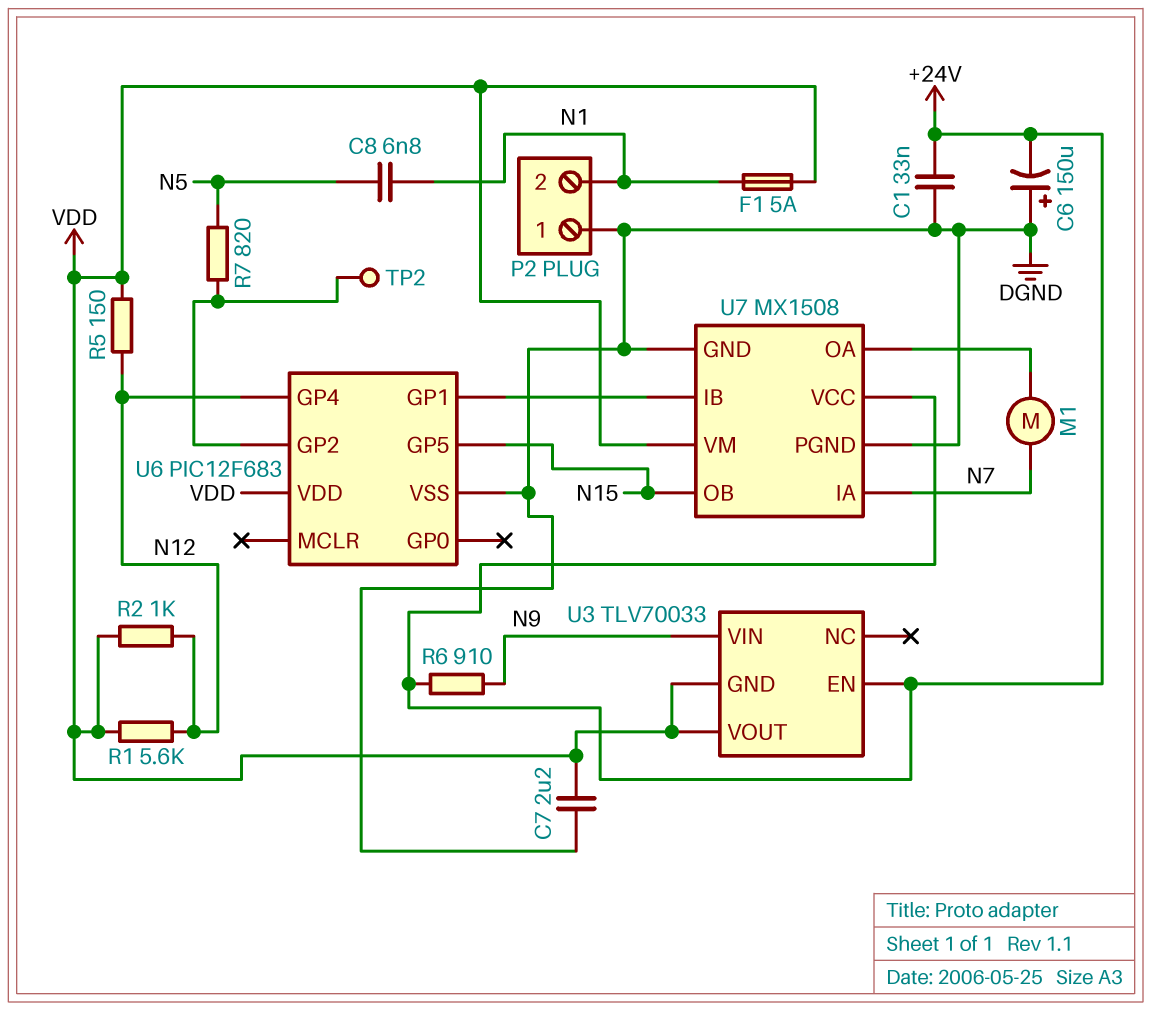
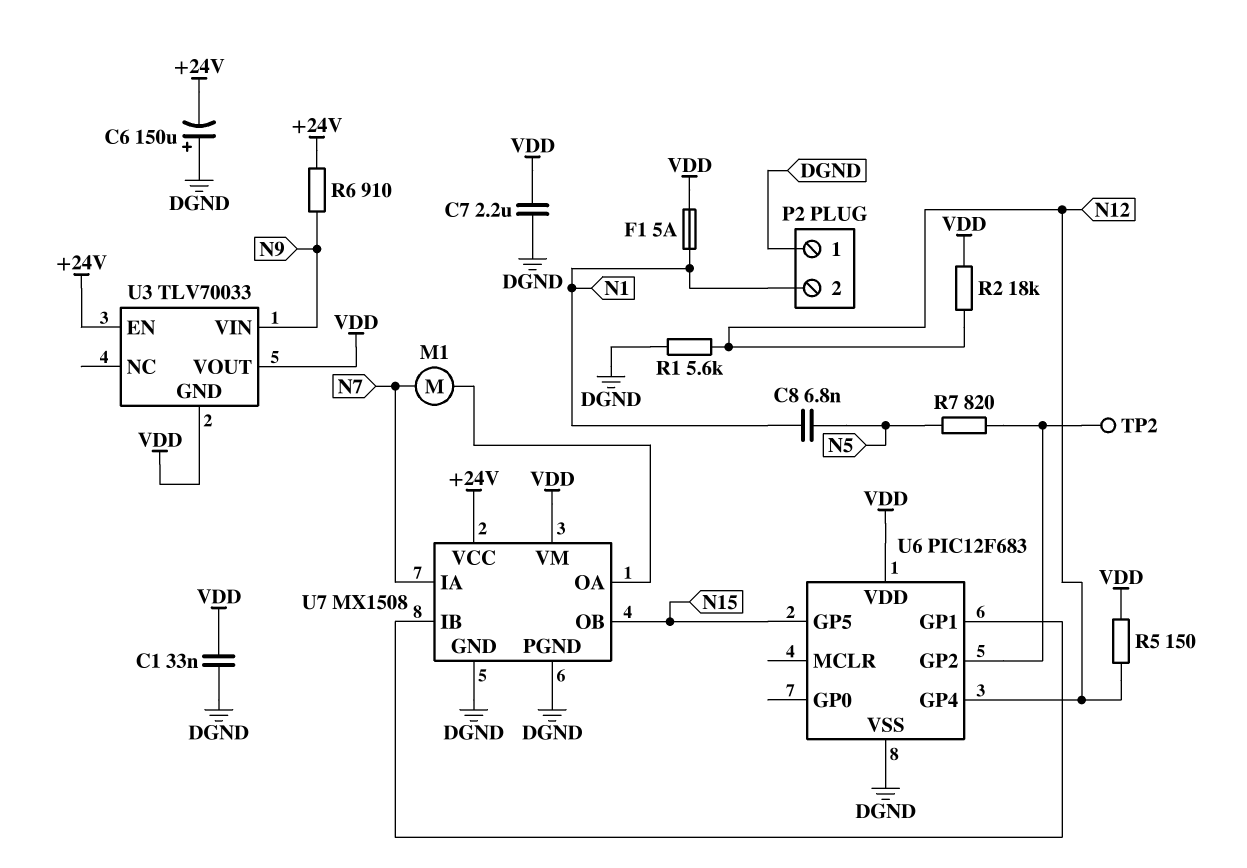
C1: 33nF (+24V, DGND) -> 33nF (DGND, VDD)
R1: 5.6k (N12, VDD) -> 5.6k (DGND, N12)
R2: 1k (N12, VDD) -> 18k (N12, VDD)

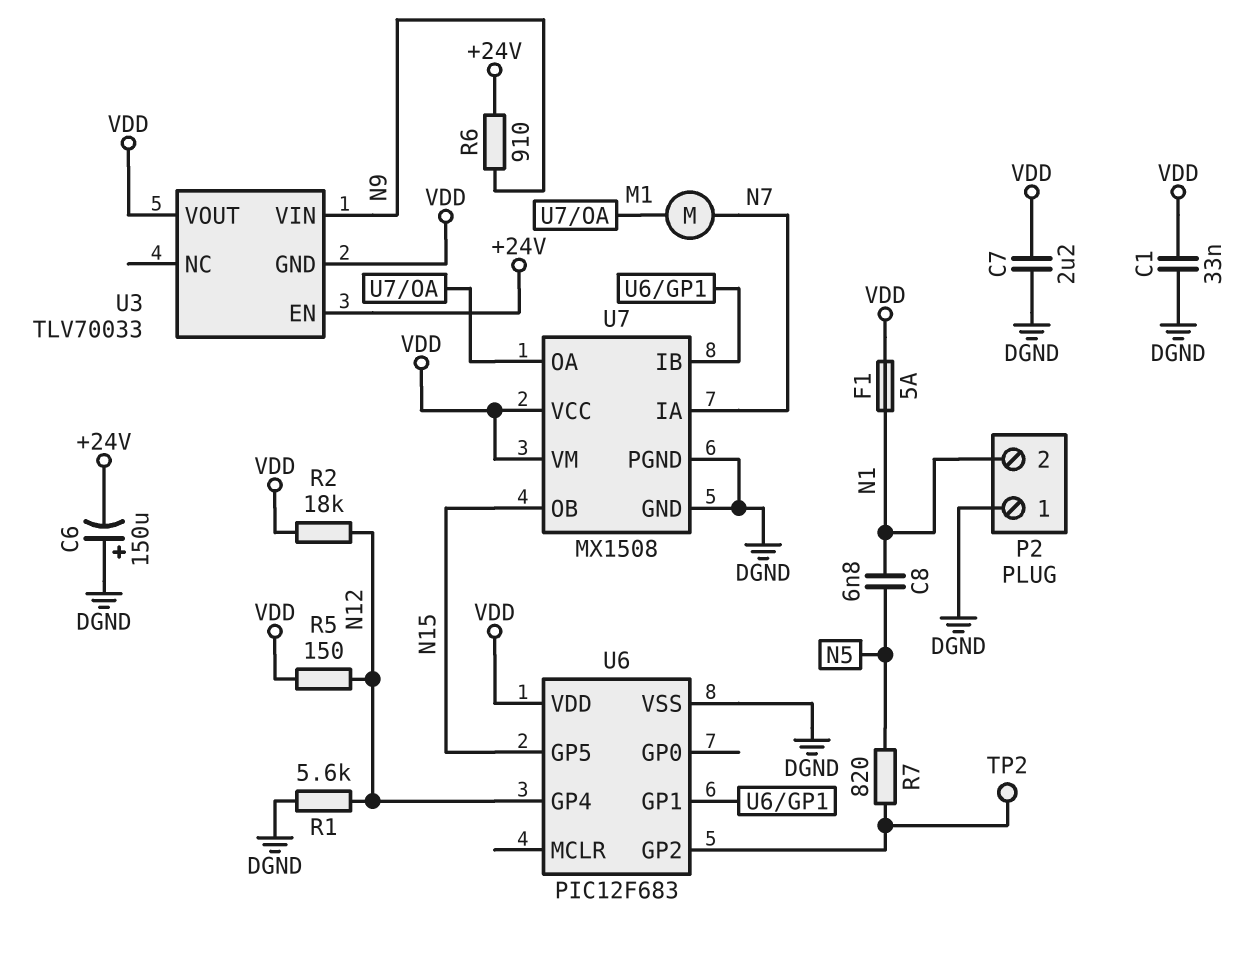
U7 pin VCC: +24V -> VDD

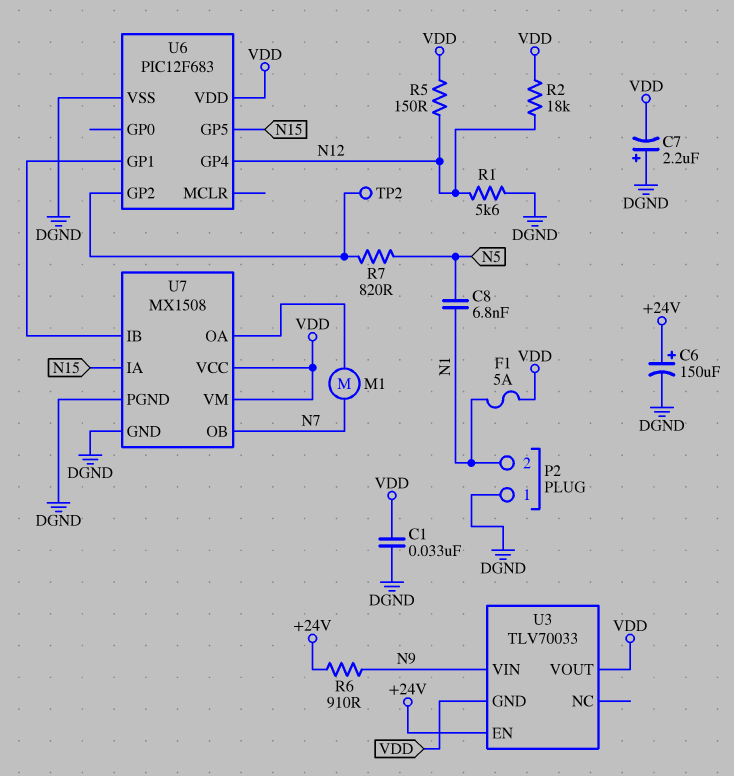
C6: 150uF (plus DGND, minus +24V) -> 150uF (plus +24V, minus DGND)
C7: 2.2uF (DGND, VDD) -> 2.2uF (plus DGND, minus VDD)
U7 pin IA: N7 -> N15
U7 pin OB: N15 -> N7

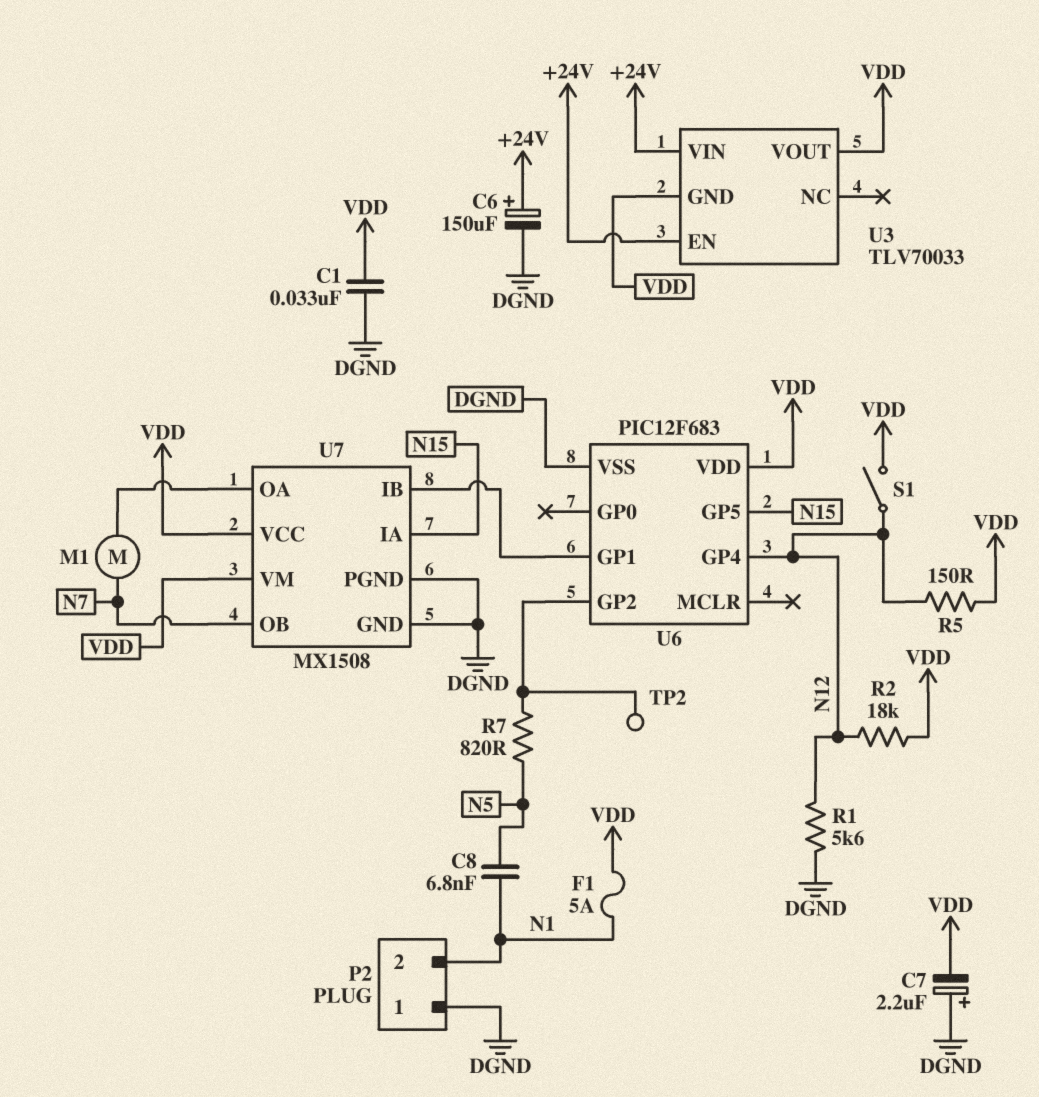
R6: 910 (+24V, N9) -> none
S1: none -> switch (N12, VDD)
U3 pin VIN: N9 -> +24V

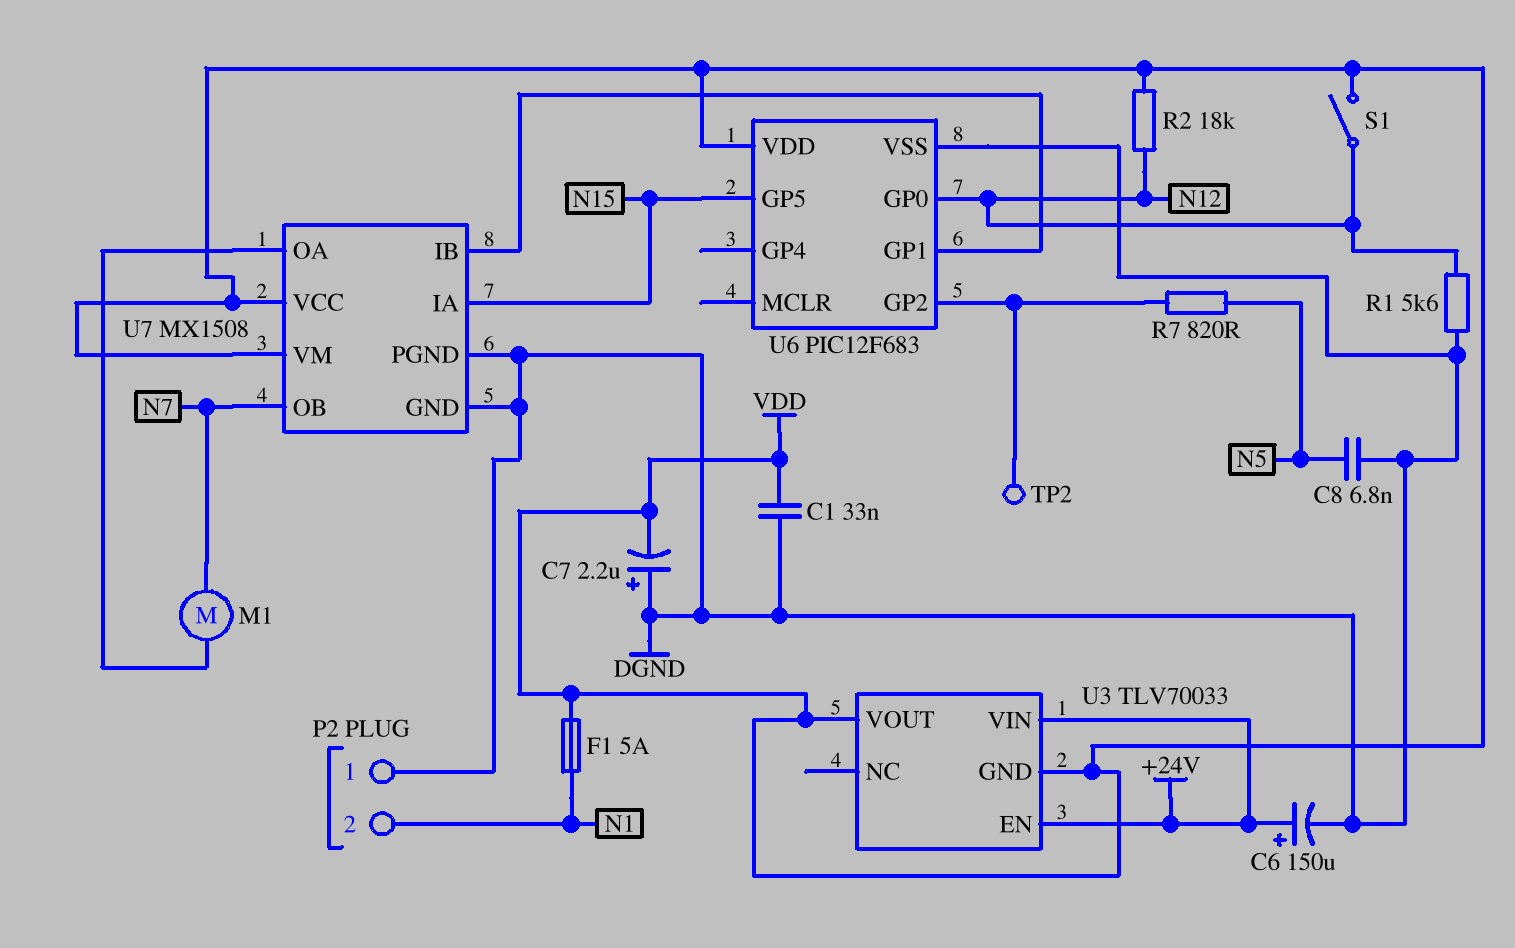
C8: 6.8nF (N1, N5) -> 6.8nF (DGND, N5)
R5: 150 (N12, VDD) -> none
U6 pin GP0: none -> N12
U6 pin GP4: N12 -> none

